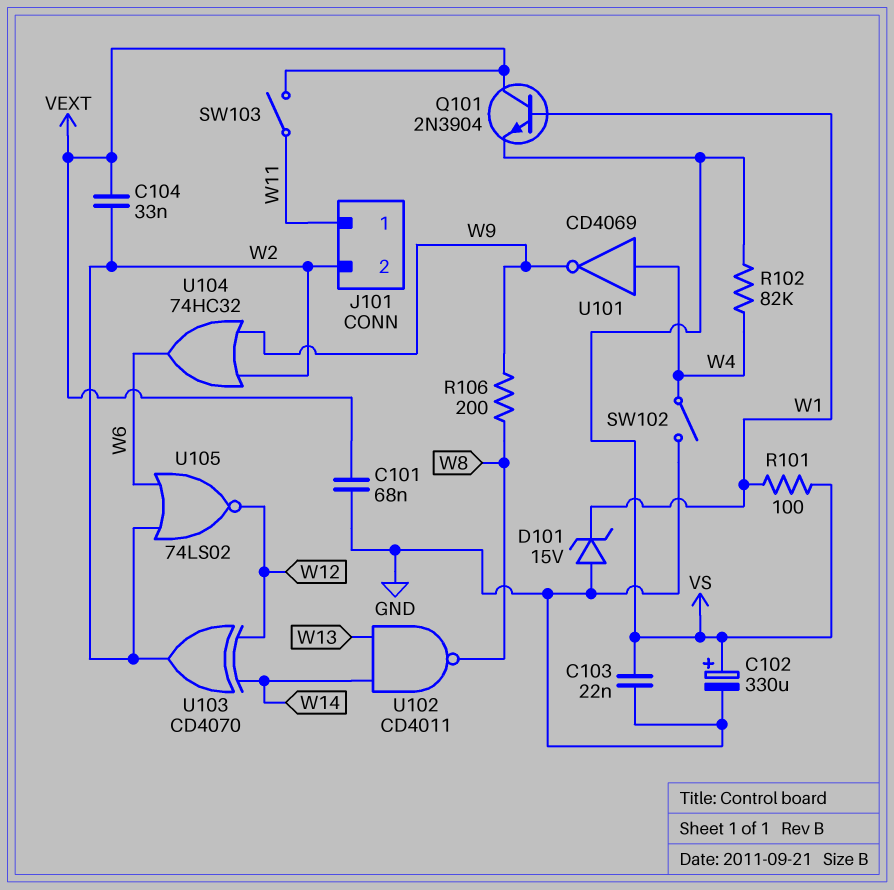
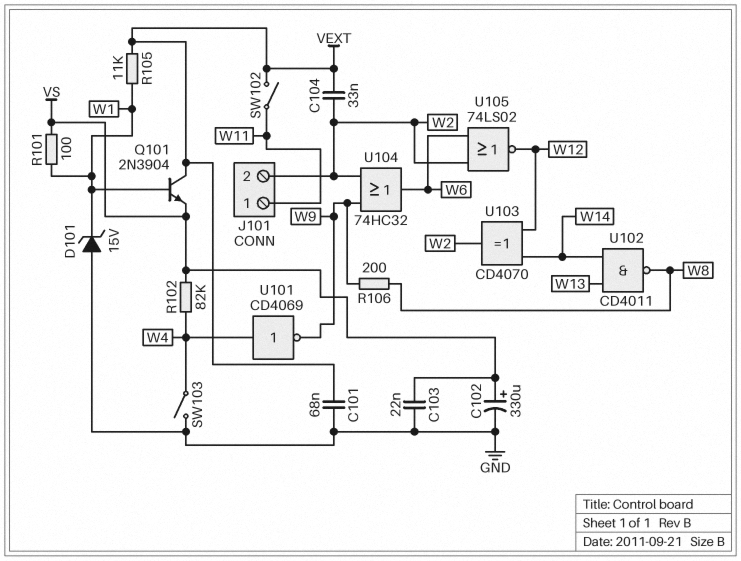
R105: none -> 11k (VEXT, W1)
SW102: switch (GND, W4) -> switch (VEXT, W11)
SW103: switch (VEXT, W11) -> switch (GND, W4)

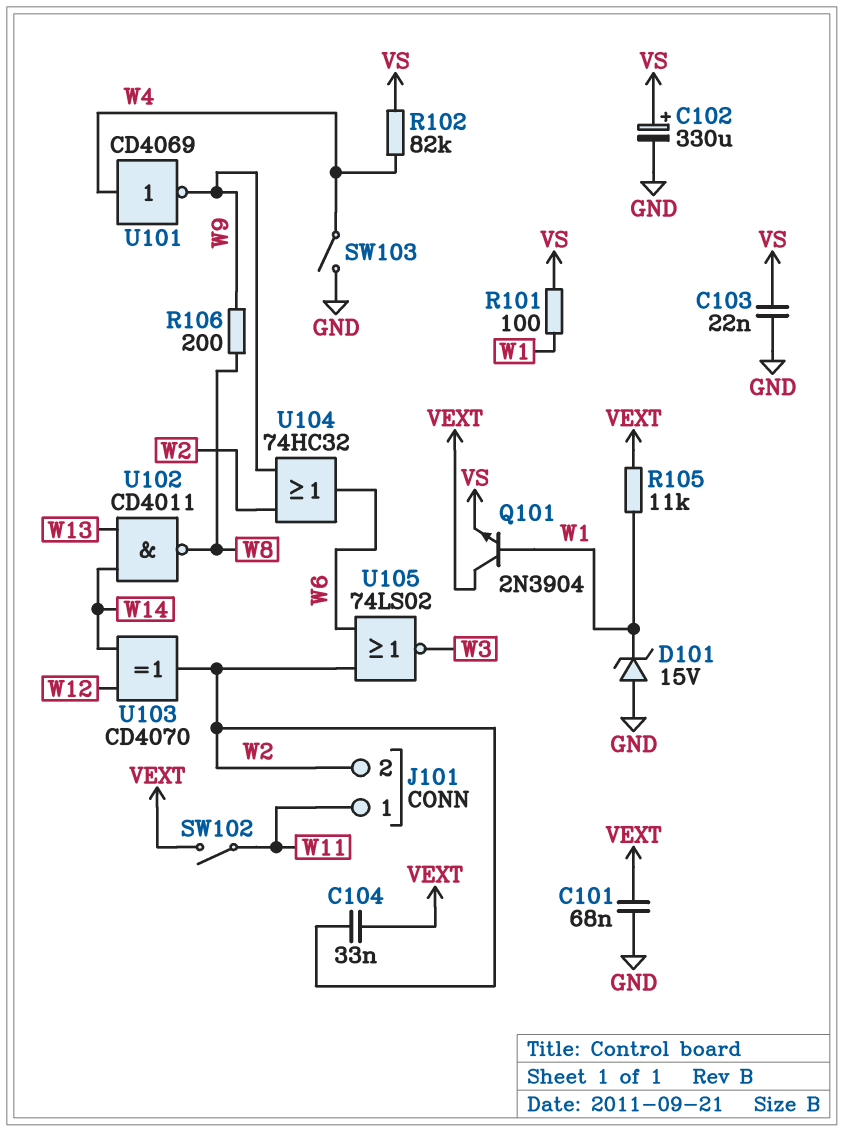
U105: NOR 74LS02 (in W2, in W6, out W12) -> NOR 74LS02 (in W2, in W6, out W3)

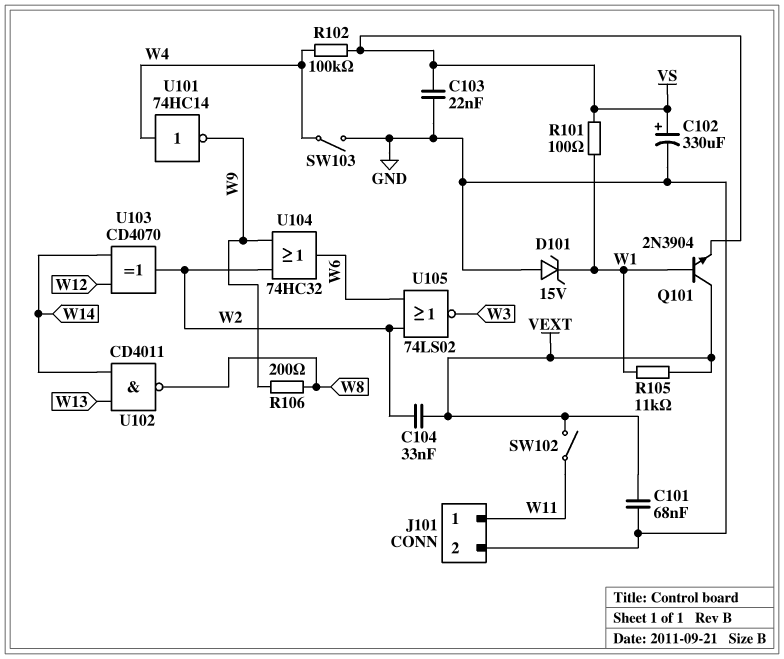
J101 pin 2: W2 -> GND
R102: 82k (VS, W4) -> 100k (VS, W4)
U101: NOT CD4069 (in W4, out W9) -> NOT 74HC14 (in W4, out W9)

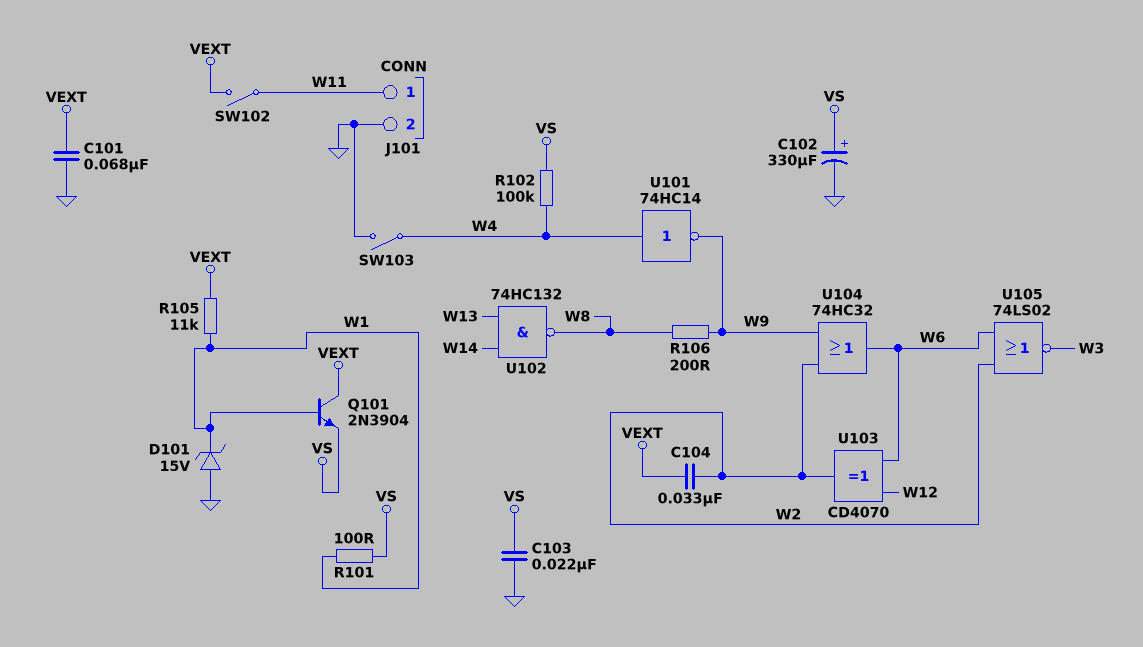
U102: NAND CD4011 (in W13, in W14, out W8) -> NAND 74HC132 (in W13, in W14, out W8)
U103: XOR CD4070 (in W12, in W14, out W2) -> XOR CD4070 (in W6, in W12, out W2)

